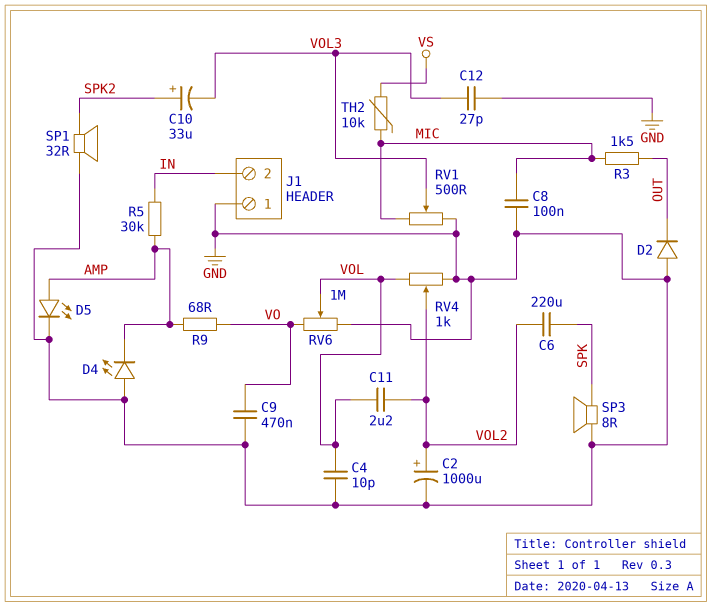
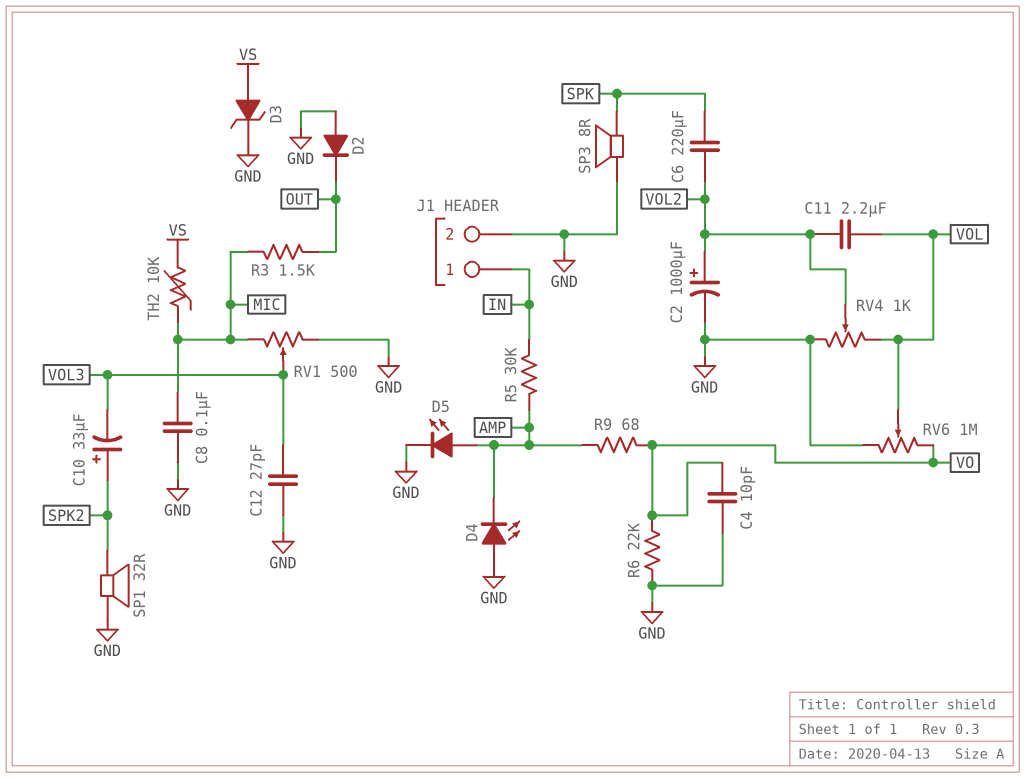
C4: 10pF (GND, VOL) -> 10pF (GND, VO)
C9: 470nF (GND, VO) -> none
D3: none -> zener (A VS, K GND)
J1 pin 1: GND -> IN
J1 pin 2: IN -> GND
R6: none -> 22k (GND, VO)

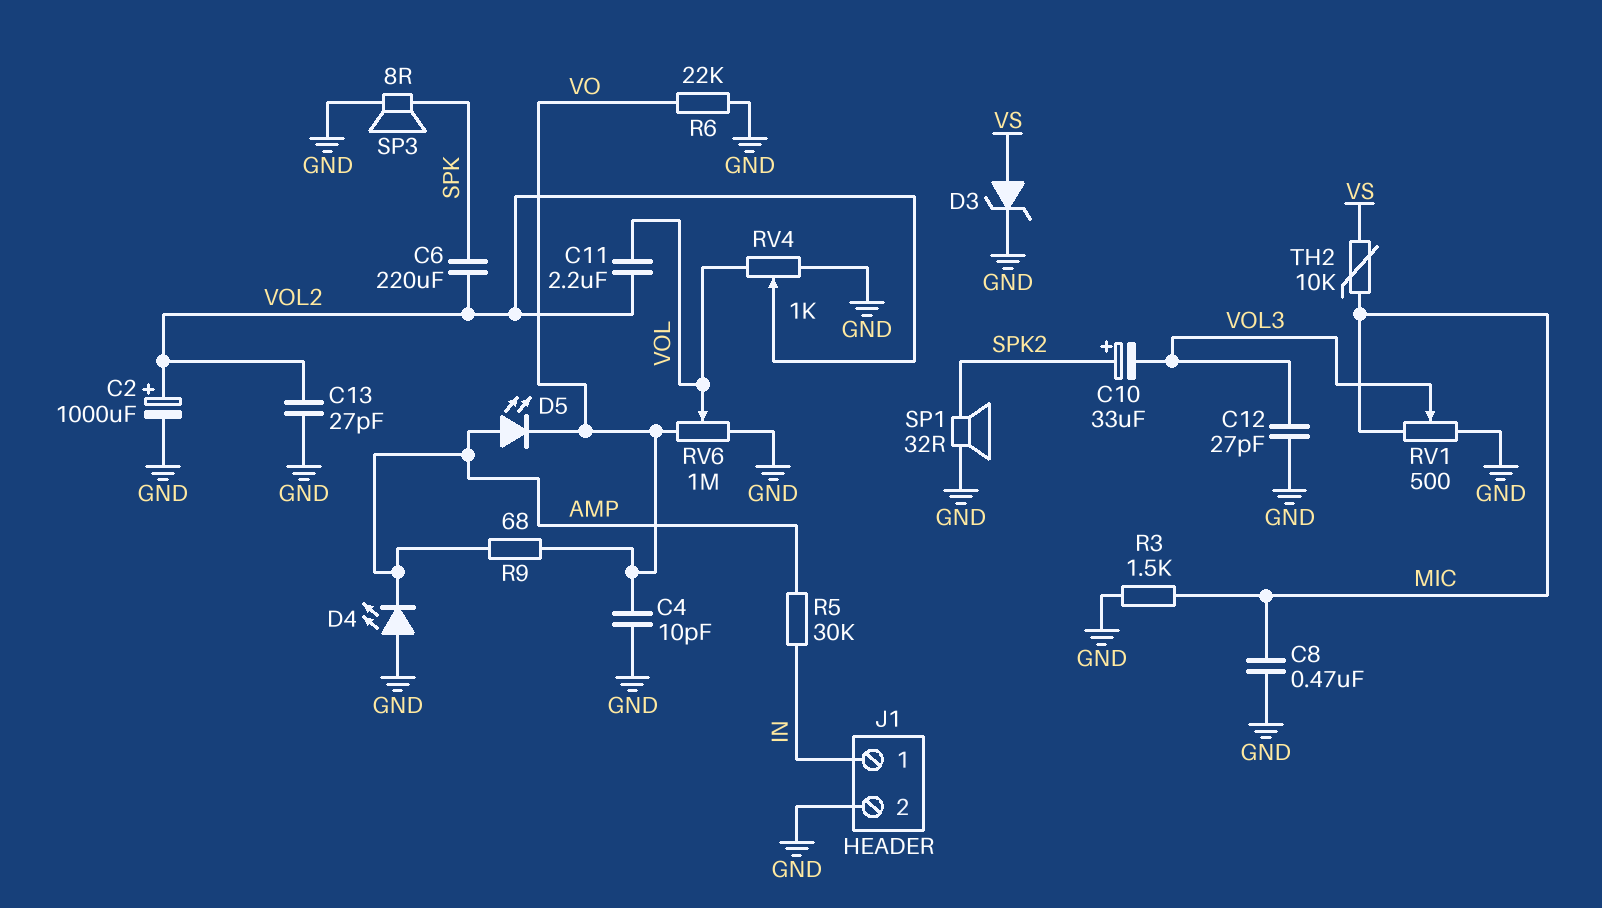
C8: 100nF (GND, MIC) -> 470nF (GND, MIC)
C13: none -> 27pF (GND, VOL2)
D2: diode (A GND, K OUT) -> none
D5: LED (A AMP, K GND) -> LED (A AMP, K VO)
R3: 1.5k (MIC, OUT) -> 1.5k (GND, MIC)

